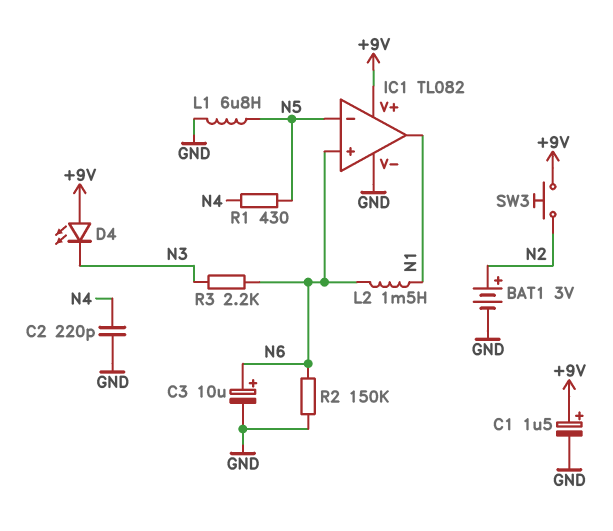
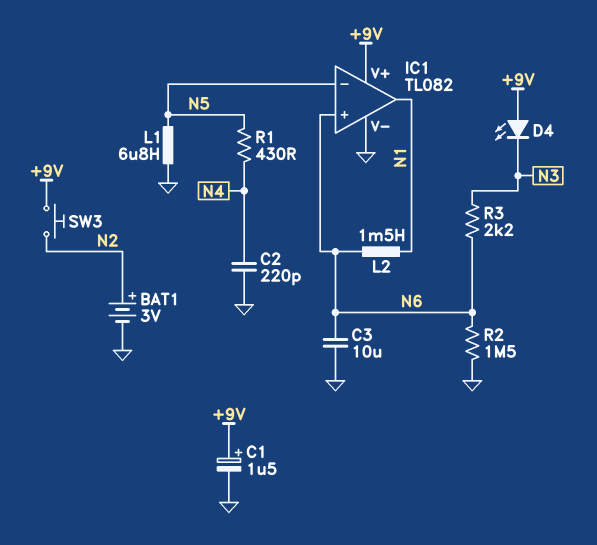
C3: 10uF (plus N6, minus GND) -> 10uF (GND, N6)
R2: 150k (GND, N6) -> 1.5M (GND, N6)

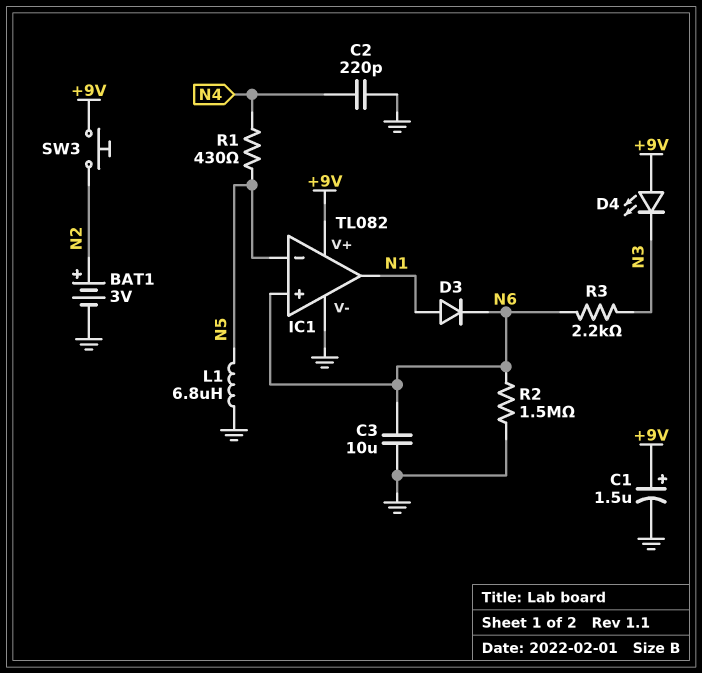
D3: none -> diode (A N1, K N6)
L2: 1.5mH (N1, N6) -> none

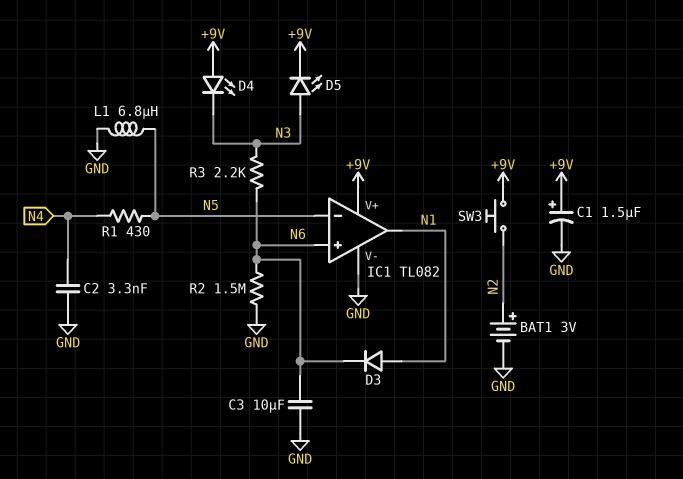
C2: 220pF (GND, N4) -> 3.3nF (GND, N4)
D5: none -> LED (A N3, K +9V)

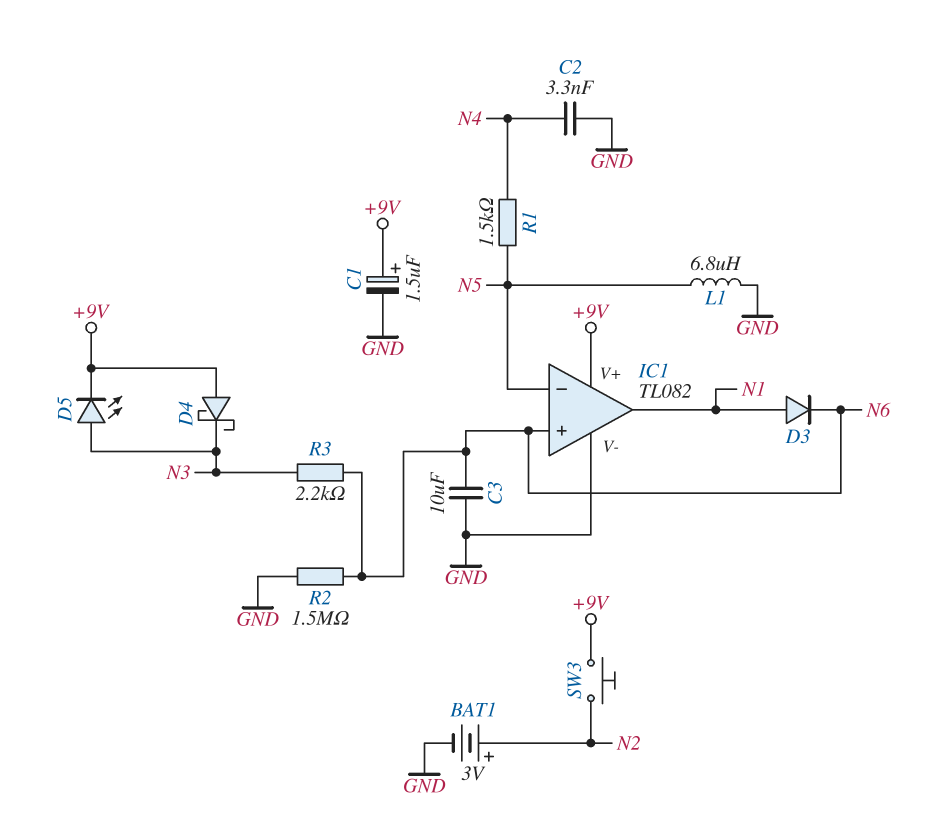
D4: LED (A +9V, K N3) -> schottky (A +9V, K N3)
R1: 430 (N4, N5) -> 1.5k (N4, N5)

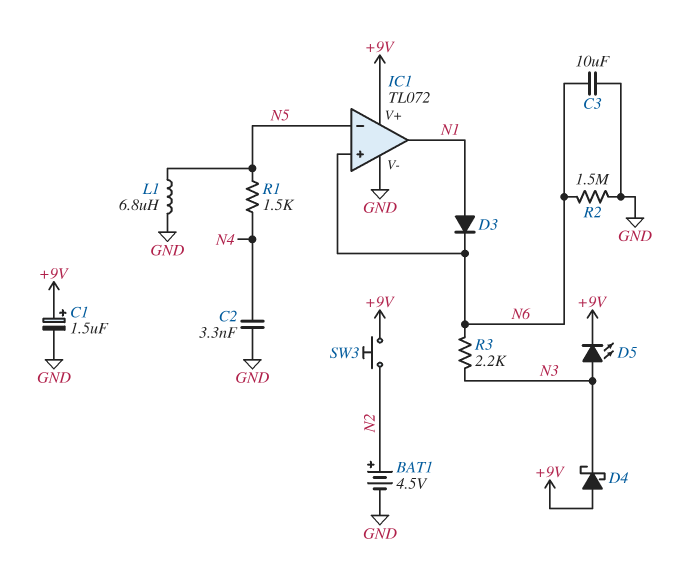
BAT1: 3V (plus N2, minus GND) -> 4.5V (plus N2, minus GND)
IC1: TL082 -> TL072

